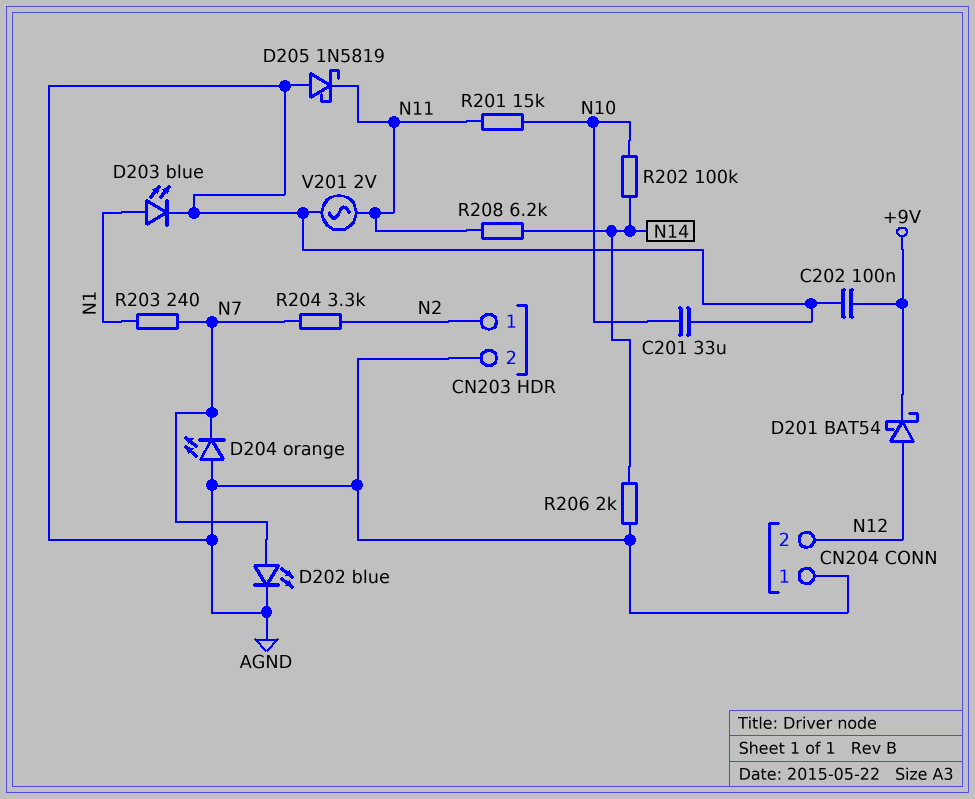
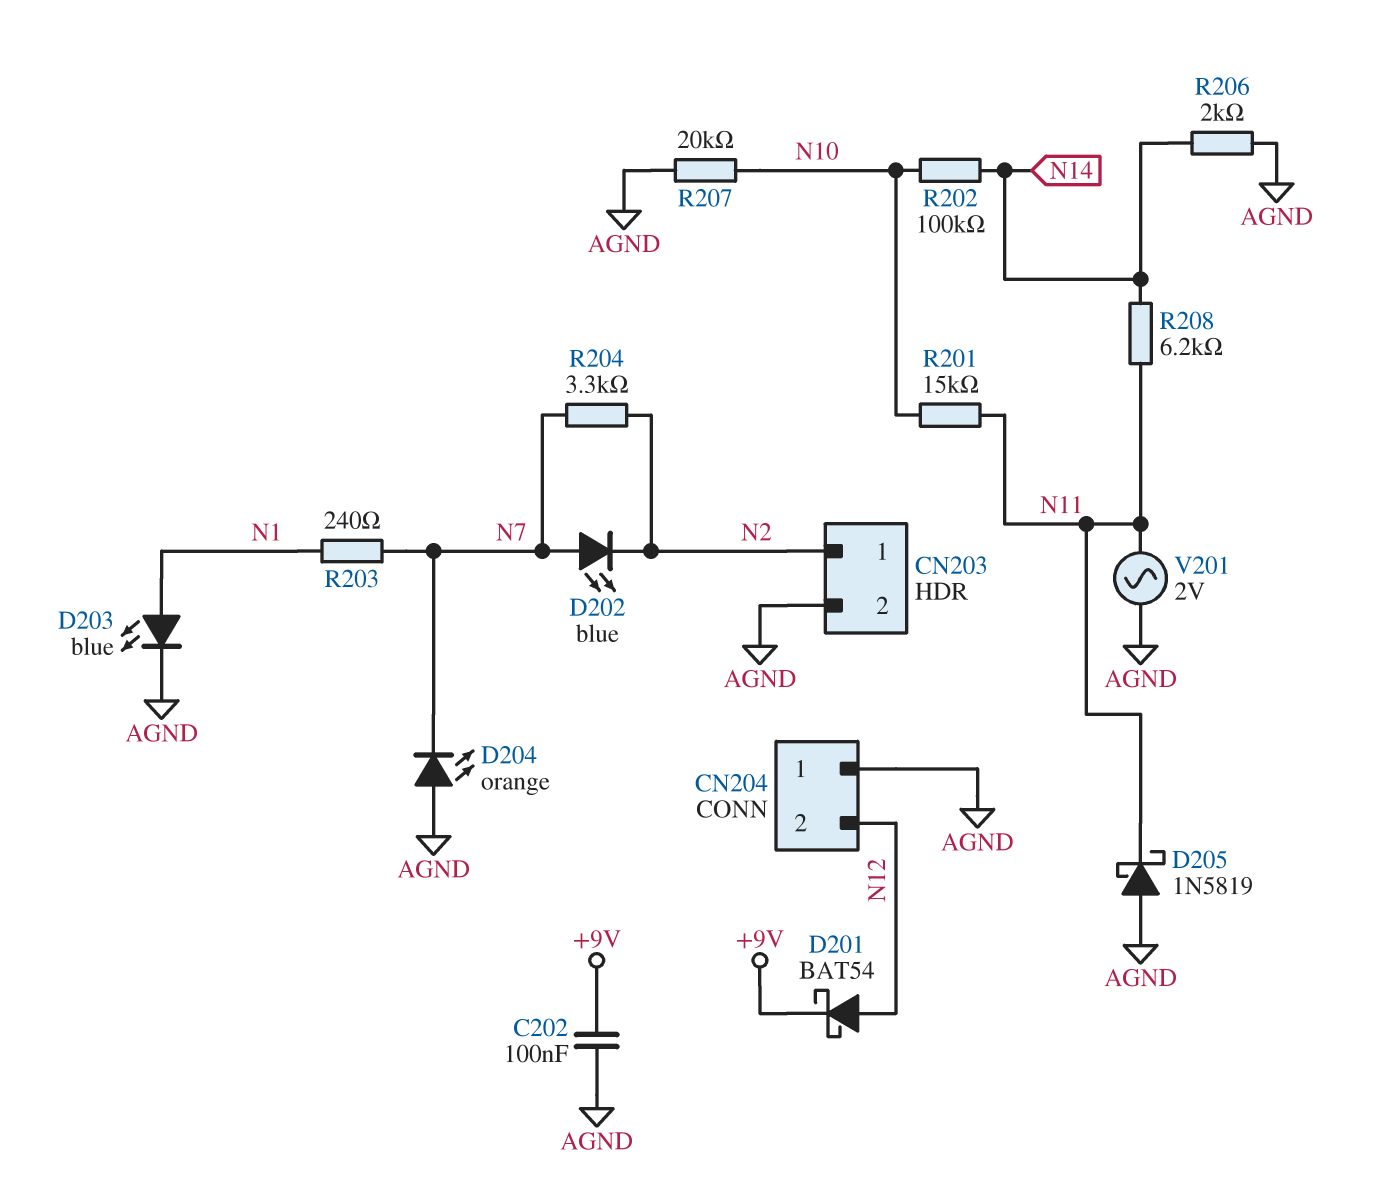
C201: 33uF (AGND, N10) -> none
D202: LED blue (A N7, K AGND) -> LED blue (A N7, K N2)
R207: none -> 20k (AGND, N10)

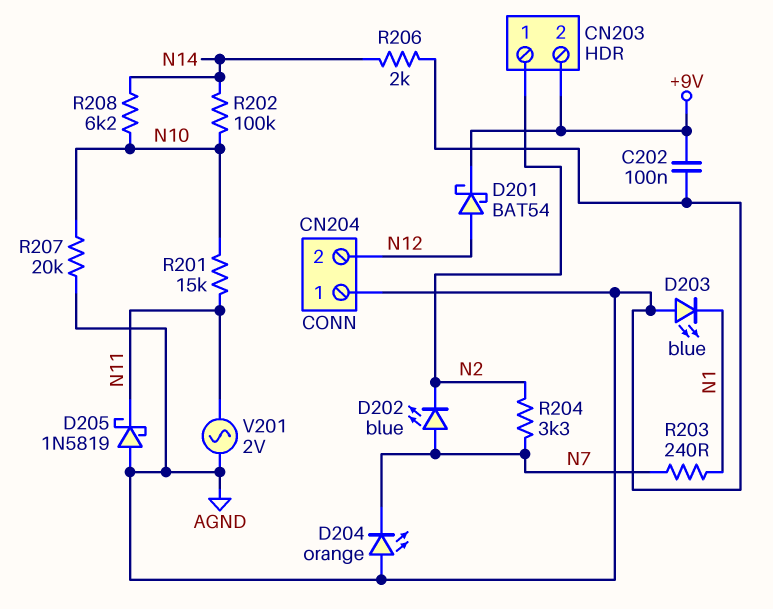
CN203 pin 2: AGND -> +9V
D203: LED blue (A N1, K AGND) -> LED blue (A AGND, K N1)
R208: 6.2k (N11, N14) -> 6.2k (N10, N14)

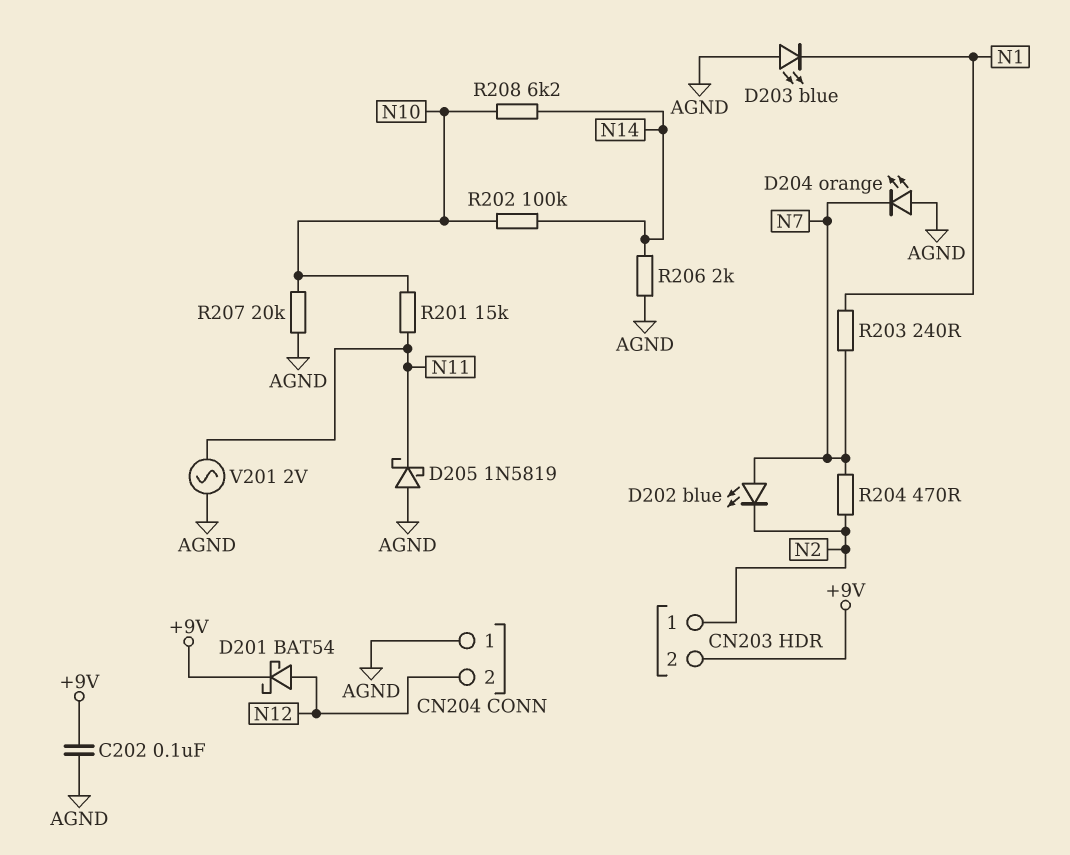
R204: 3.3k (N2, N7) -> 470 (N2, N7)

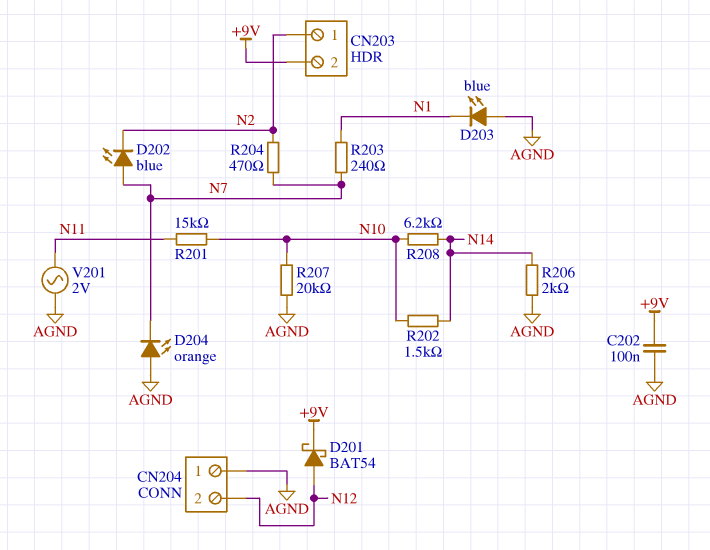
D205: schottky 1N5819 (A AGND, K N11) -> none
R202: 100k (N10, N14) -> 1.5k (N10, N14)

